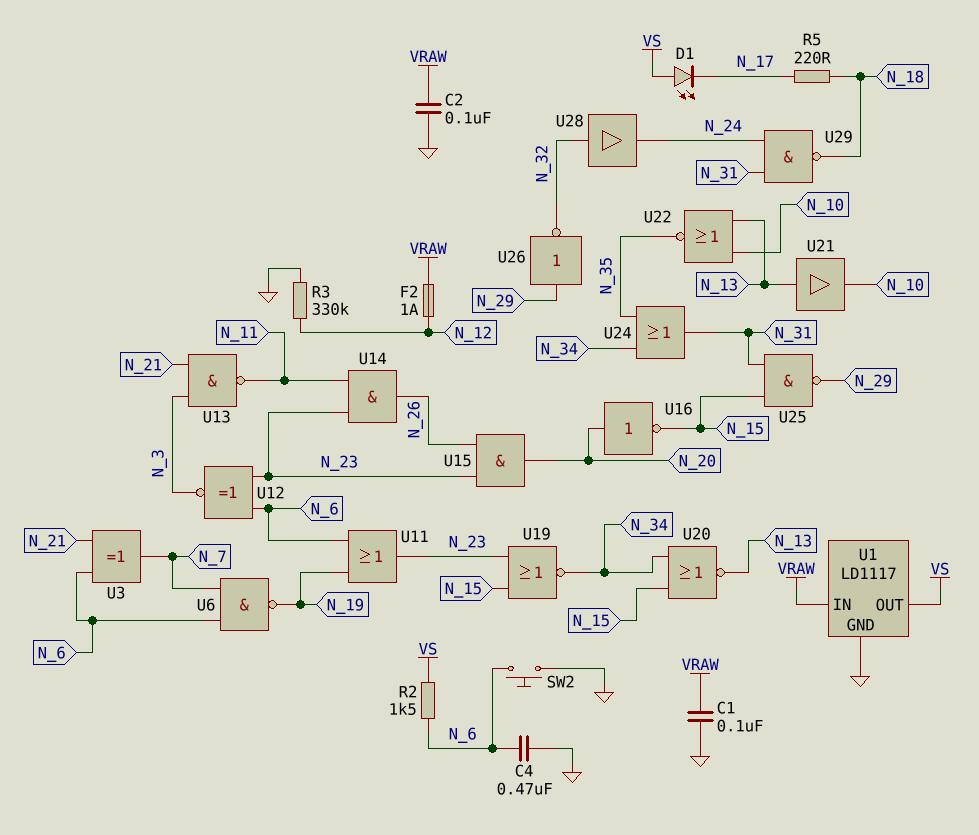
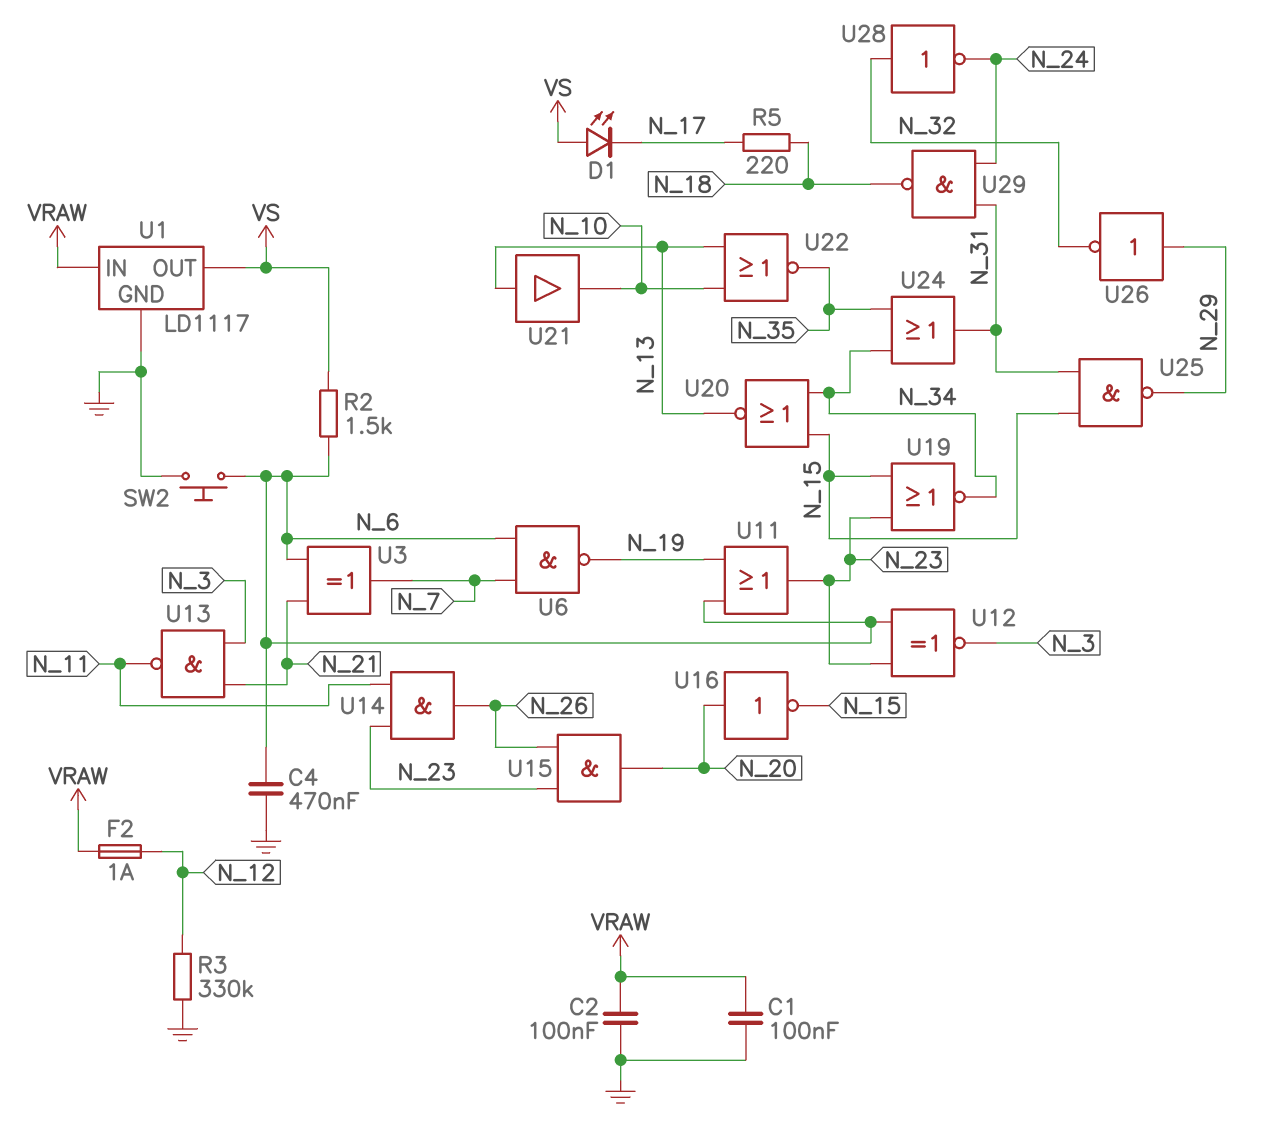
U28: buffer (in N_32, out N_24) -> NOT (in N_32, out N_24)

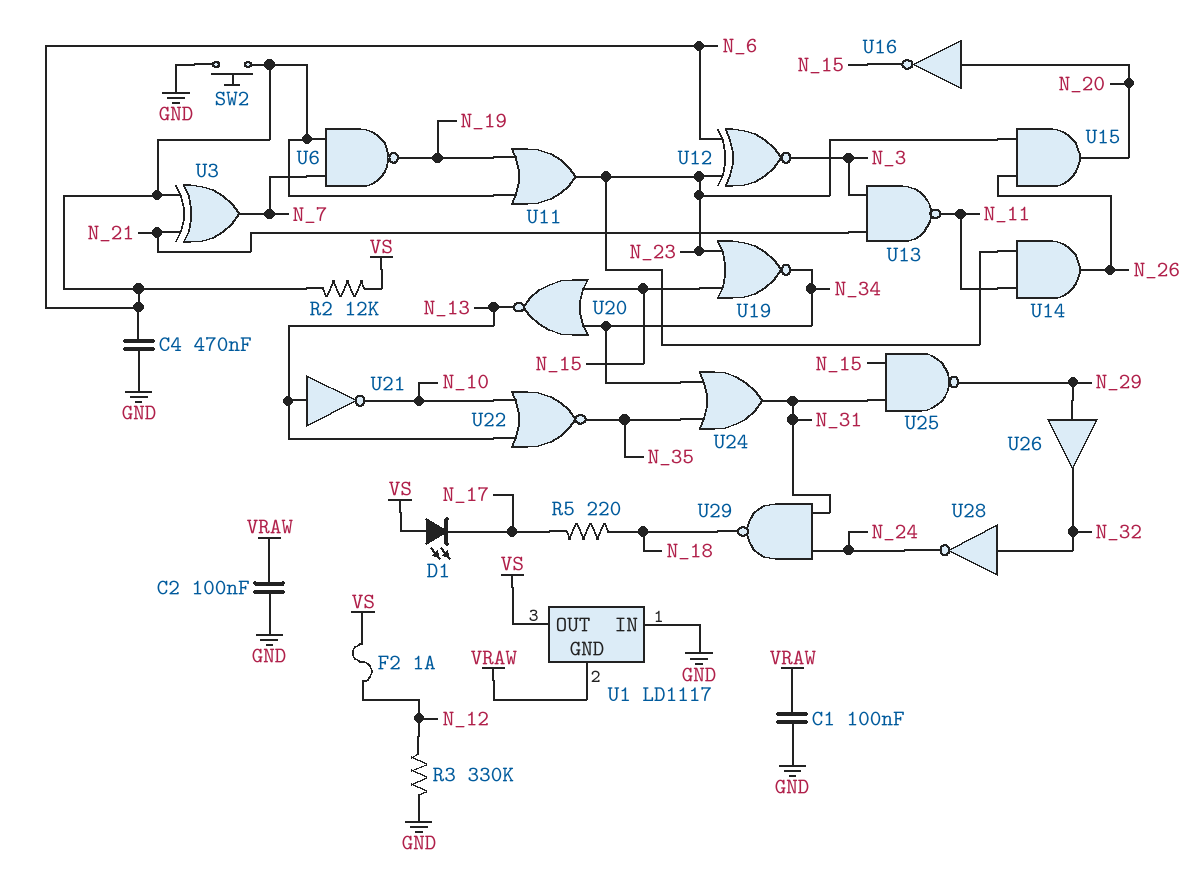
F2: 1A (N_12, VRAW) -> 1A (N_12, VS)
R2: 1.5k (N_6, VS) -> 12k (N_6, VS)
U1 pin GND: GND -> VRAW
U1 pin IN: VRAW -> GND
U21: buffer (in N_13, out N_10) -> NOT (in N_13, out N_10)
U26: NOT (in N_29, out N_32) -> buffer (in N_29, out N_32)

